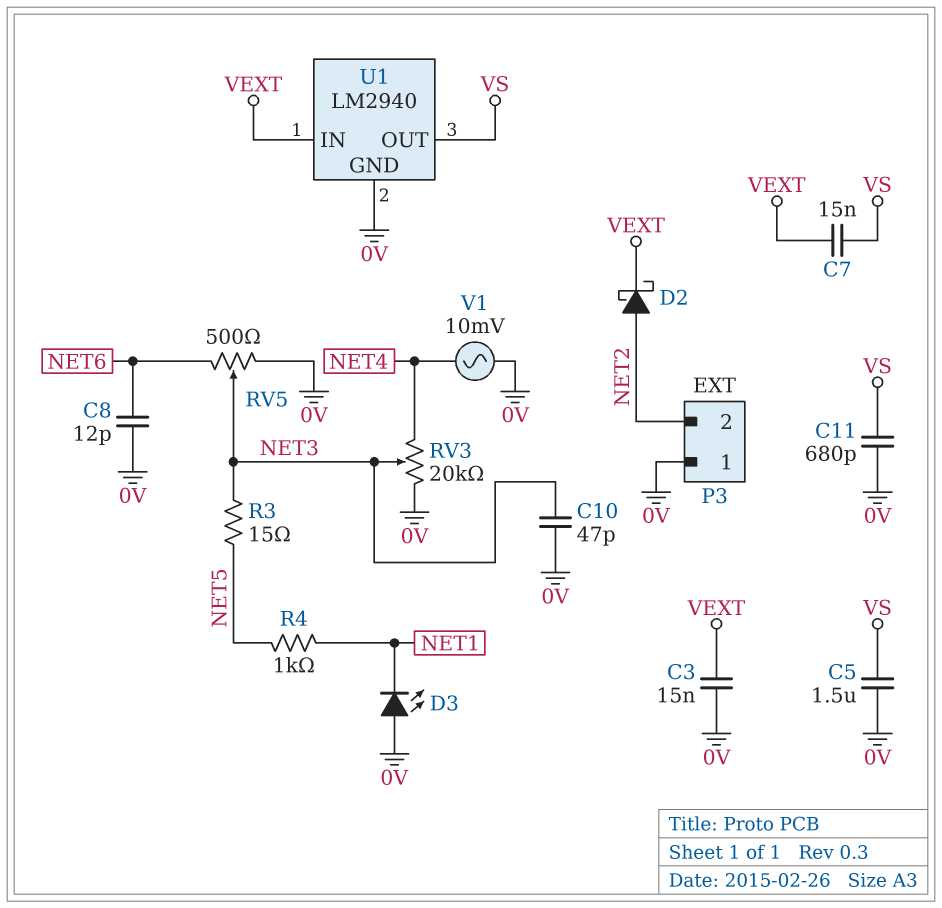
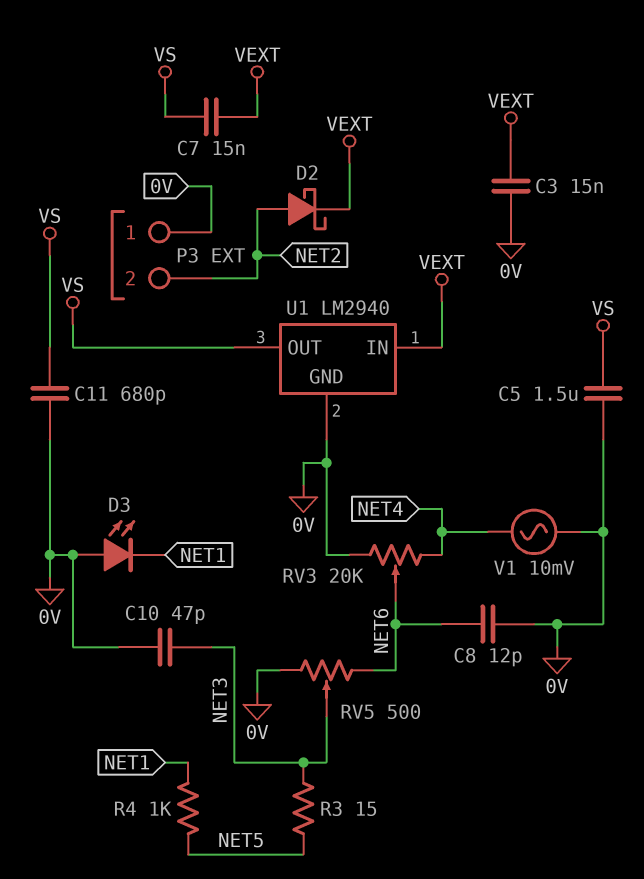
RV3: 20k (0V, NET4, wiper NET3) -> 20k (0V, NET4, wiper NET6)

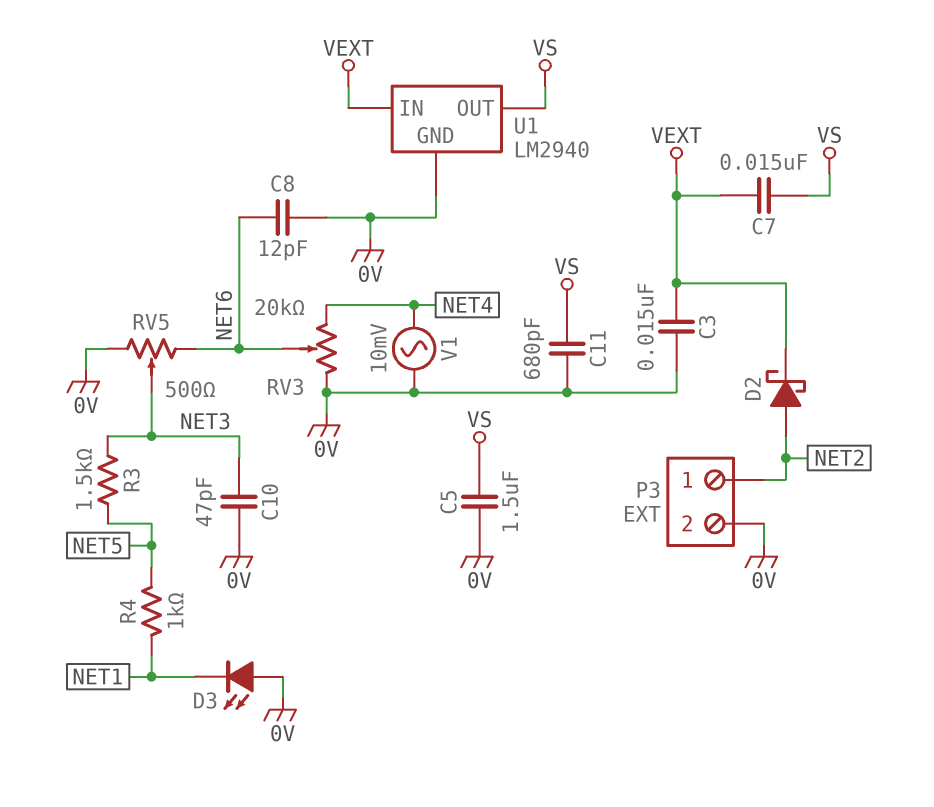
P3 pin 1: 0V -> NET2
P3 pin 2: NET2 -> 0V
R3: 15 (NET3, NET5) -> 1.5k (NET3, NET5)

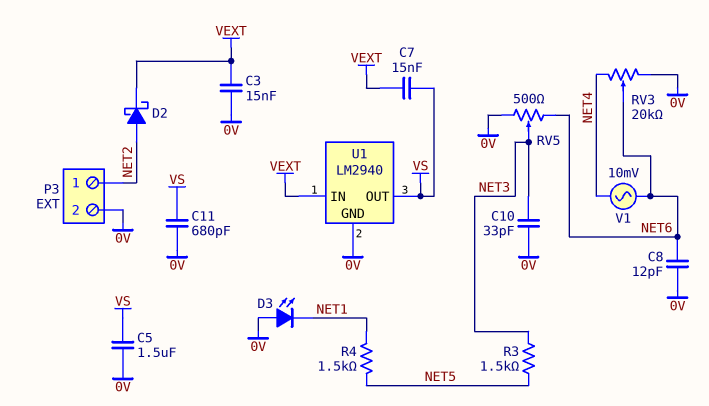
C10: 47pF (0V, NET3) -> 33pF (0V, NET3)
R4: 1k (NET1, NET5) -> 1.5k (NET1, NET5)
V1: AC 10mV (0V, NET4) -> AC 10mV (NET4, NET6)

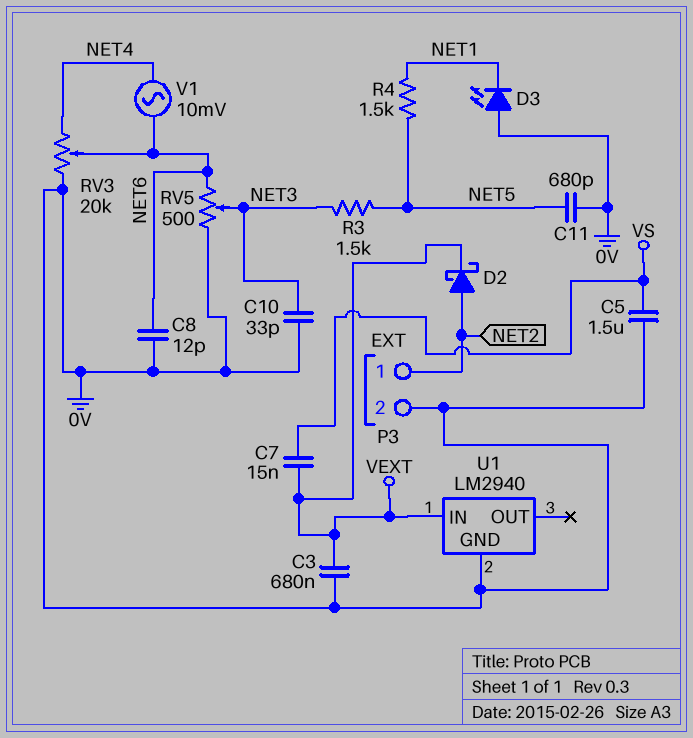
C3: 15nF (0V, VEXT) -> 680nF (0V, VEXT)
C11: 680pF (0V, VS) -> 680pF (0V, NET5)
U1 pin OUT: VS -> none

